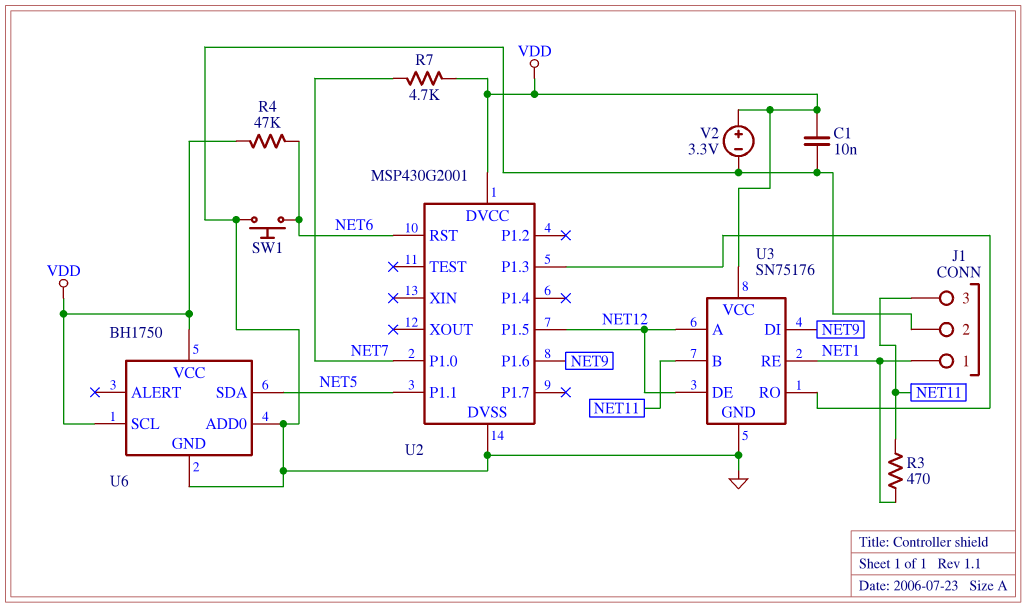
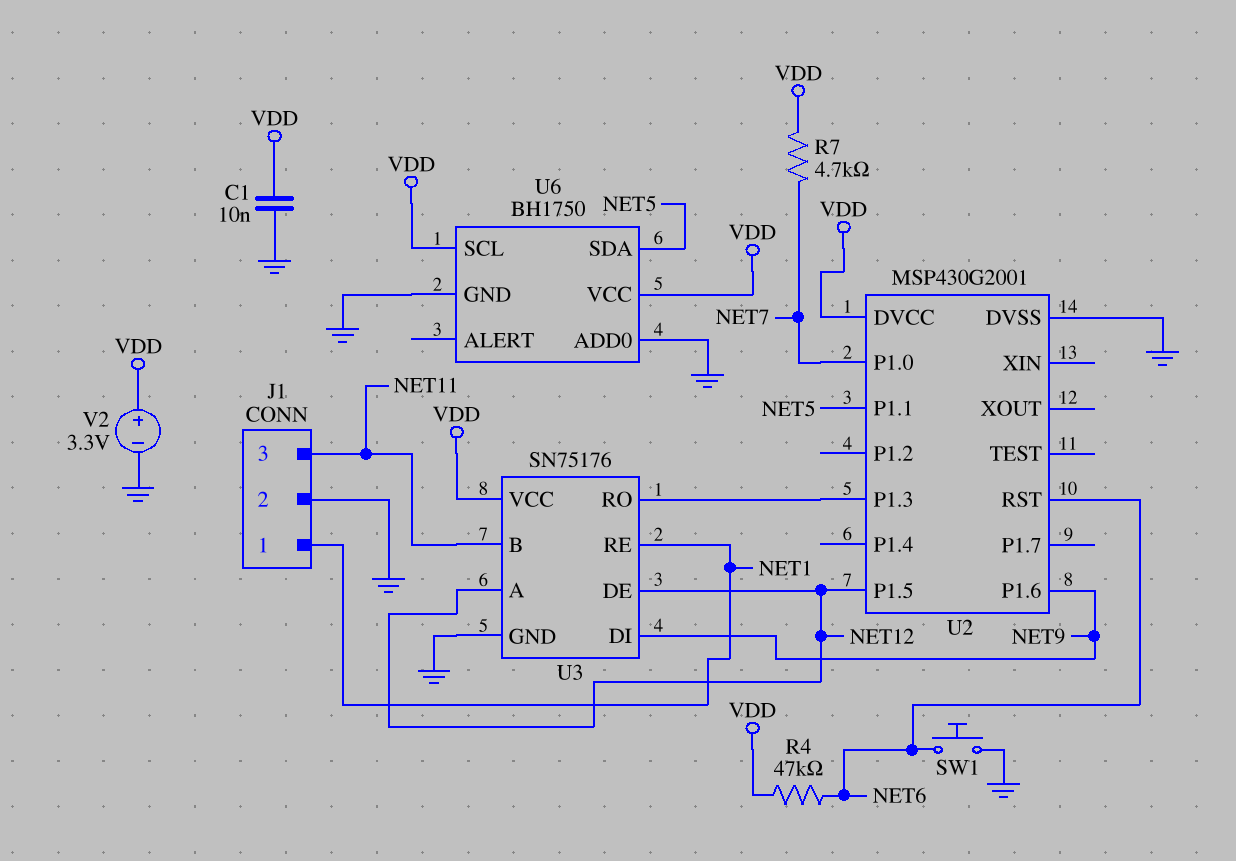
R3: 470 (NET1, NET11) -> none

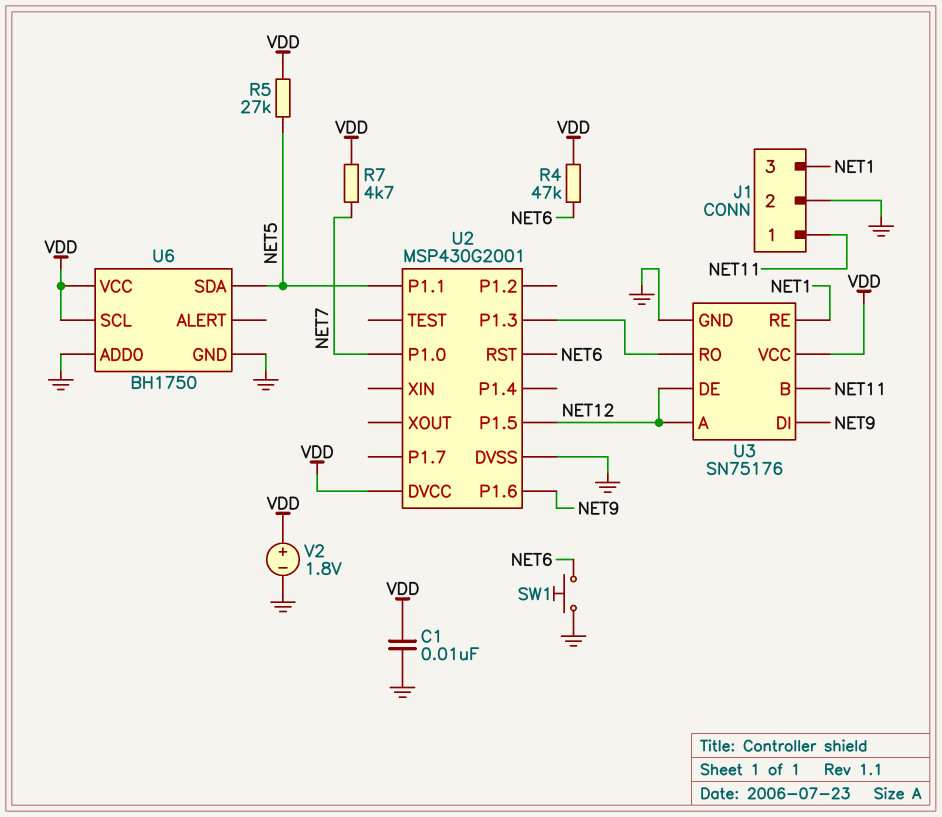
J1 pin 1: NET1 -> NET11
J1 pin 3: NET11 -> NET1
R5: none -> 27k (NET5, VDD)
V2: 3.3V (plus VDD, minus GND) -> 1.8V (plus VDD, minus GND)

